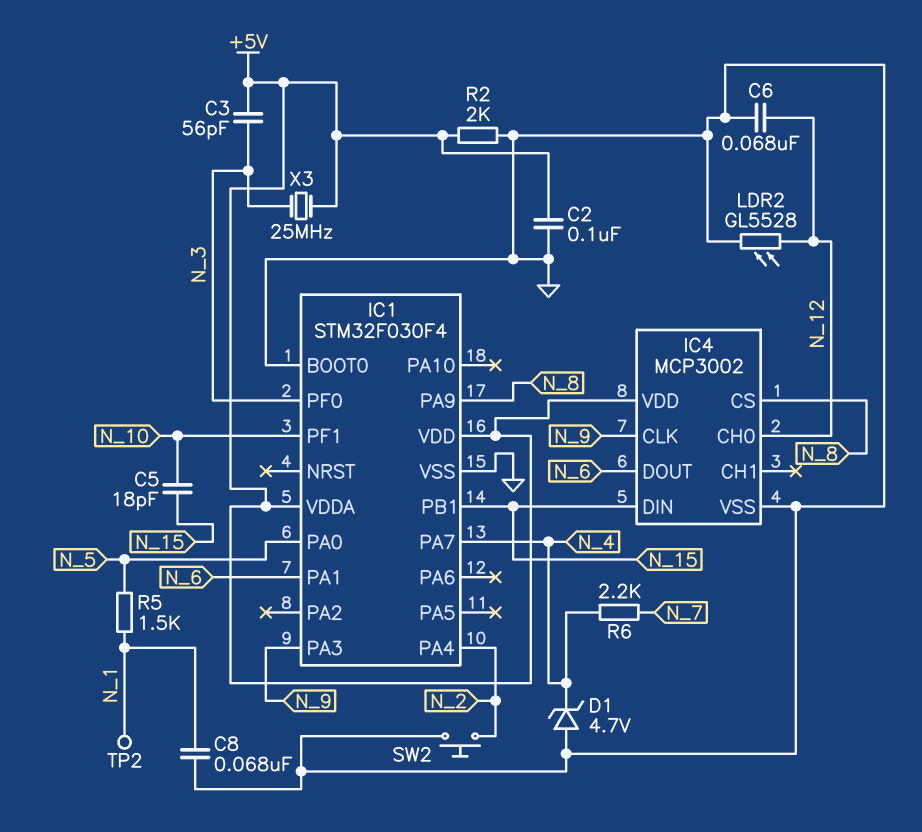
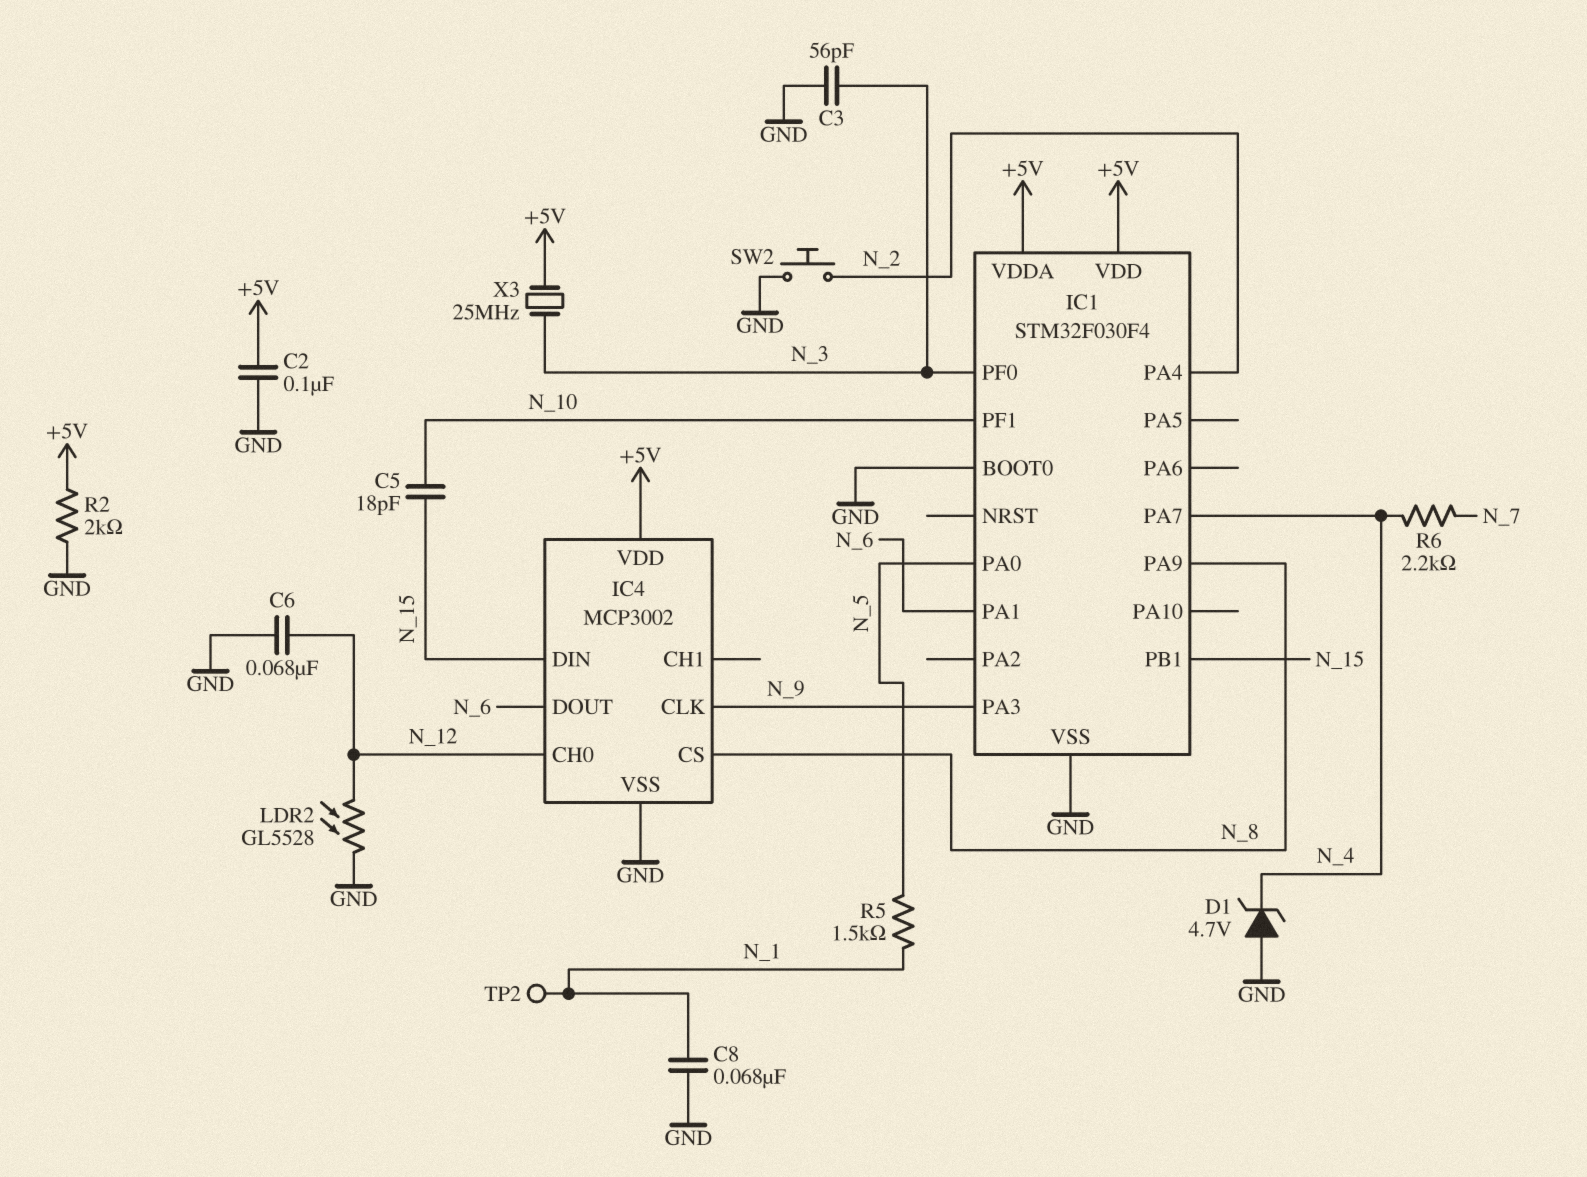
C3: 56pF (+5V, N_3) -> 56pF (GND, N_3)

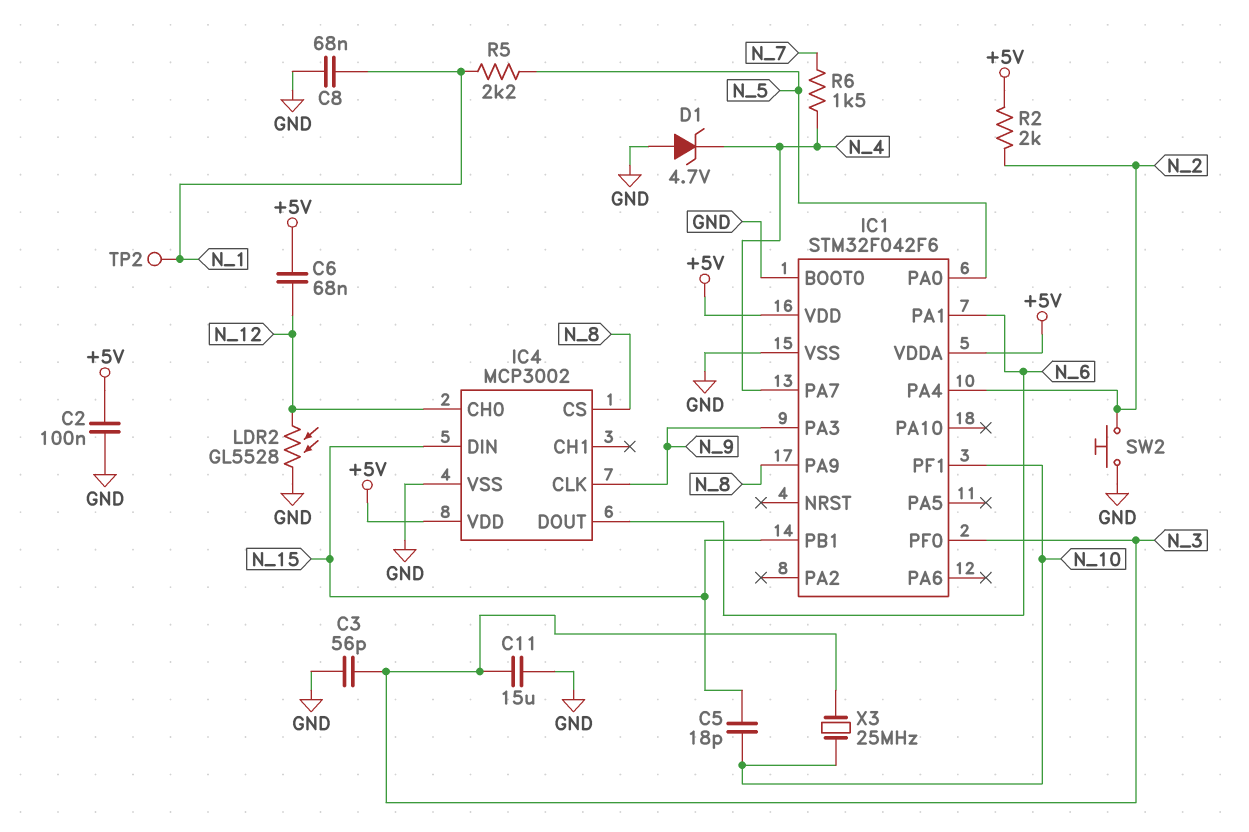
C6: 68nF (GND, N_12) -> 68nF (+5V, N_12)
C11: none -> 15uF (GND, N_3)
IC1: STM32F030F4 -> STM32F042F6
R2: 2k (+5V, GND) -> 2k (+5V, N_2)
R5: 1.5k (N_1, N_5) -> 2.2k (N_1, N_5)
R6: 2.2k (N_4, N_7) -> 1.5k (N_4, N_7)
X3: 25MHz (+5V, N_3) -> 25MHz (N_3, N_10)

